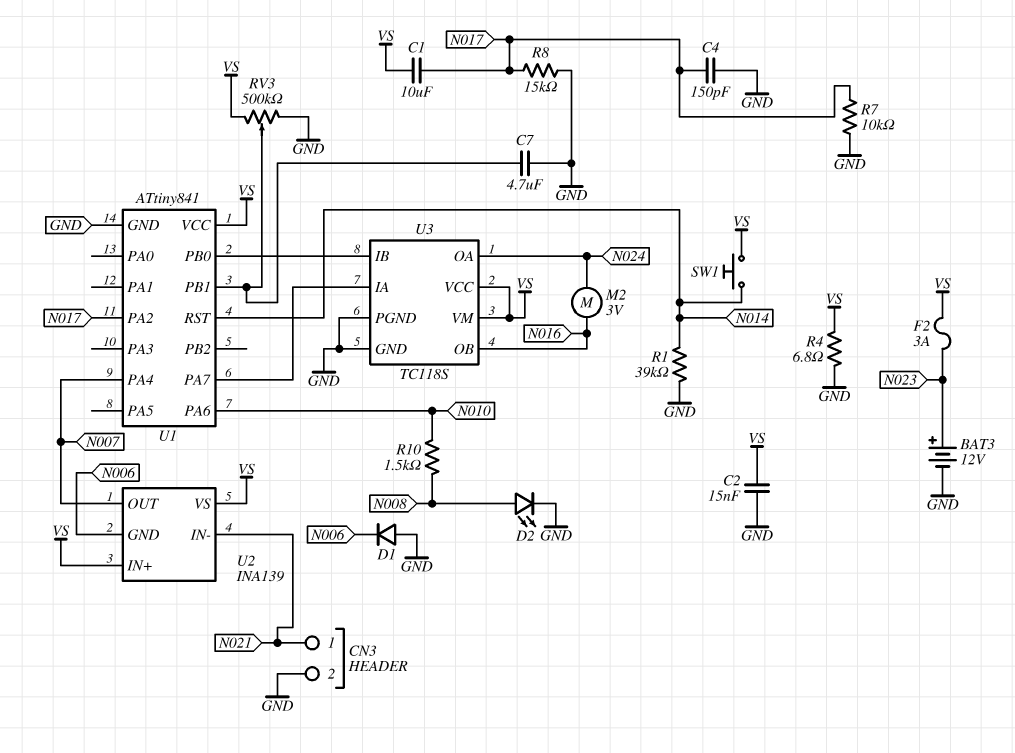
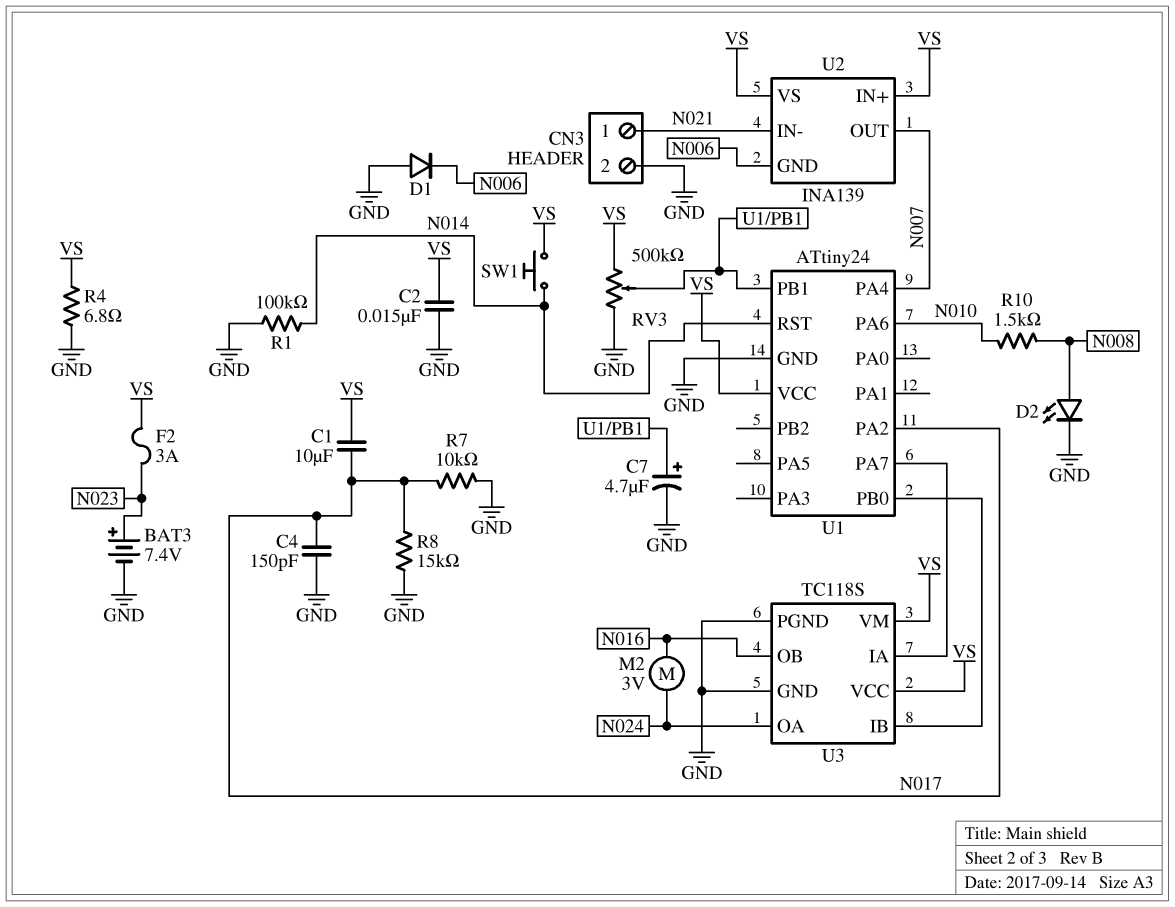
BAT3: 12V (plus N023, minus GND) -> 7.4V (plus N023, minus GND)
C7: 4.7uF (GND, U1/PB1) -> 4.7uF (plus U1/PB1, minus GND)
R1: 39k (GND, N014) -> 100k (GND, N014)
U1: ATtiny841 -> ATtiny24

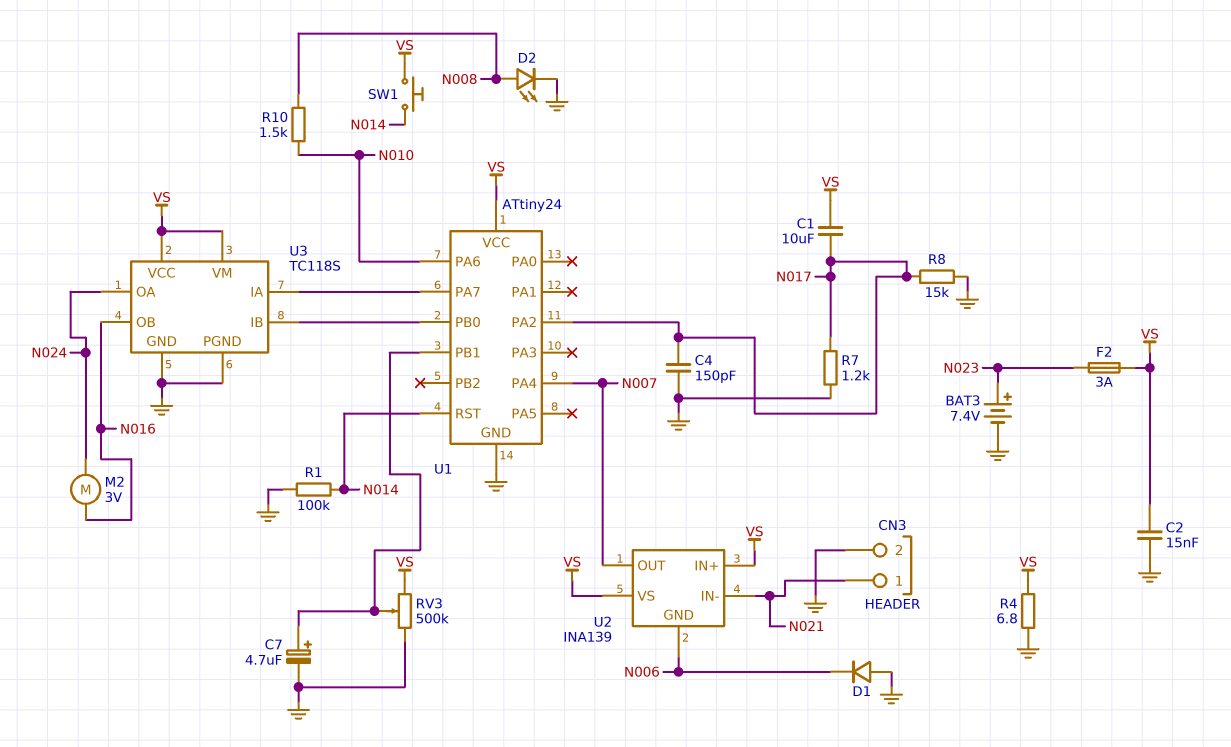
R7: 10k (GND, N017) -> 1.2k (GND, N017)

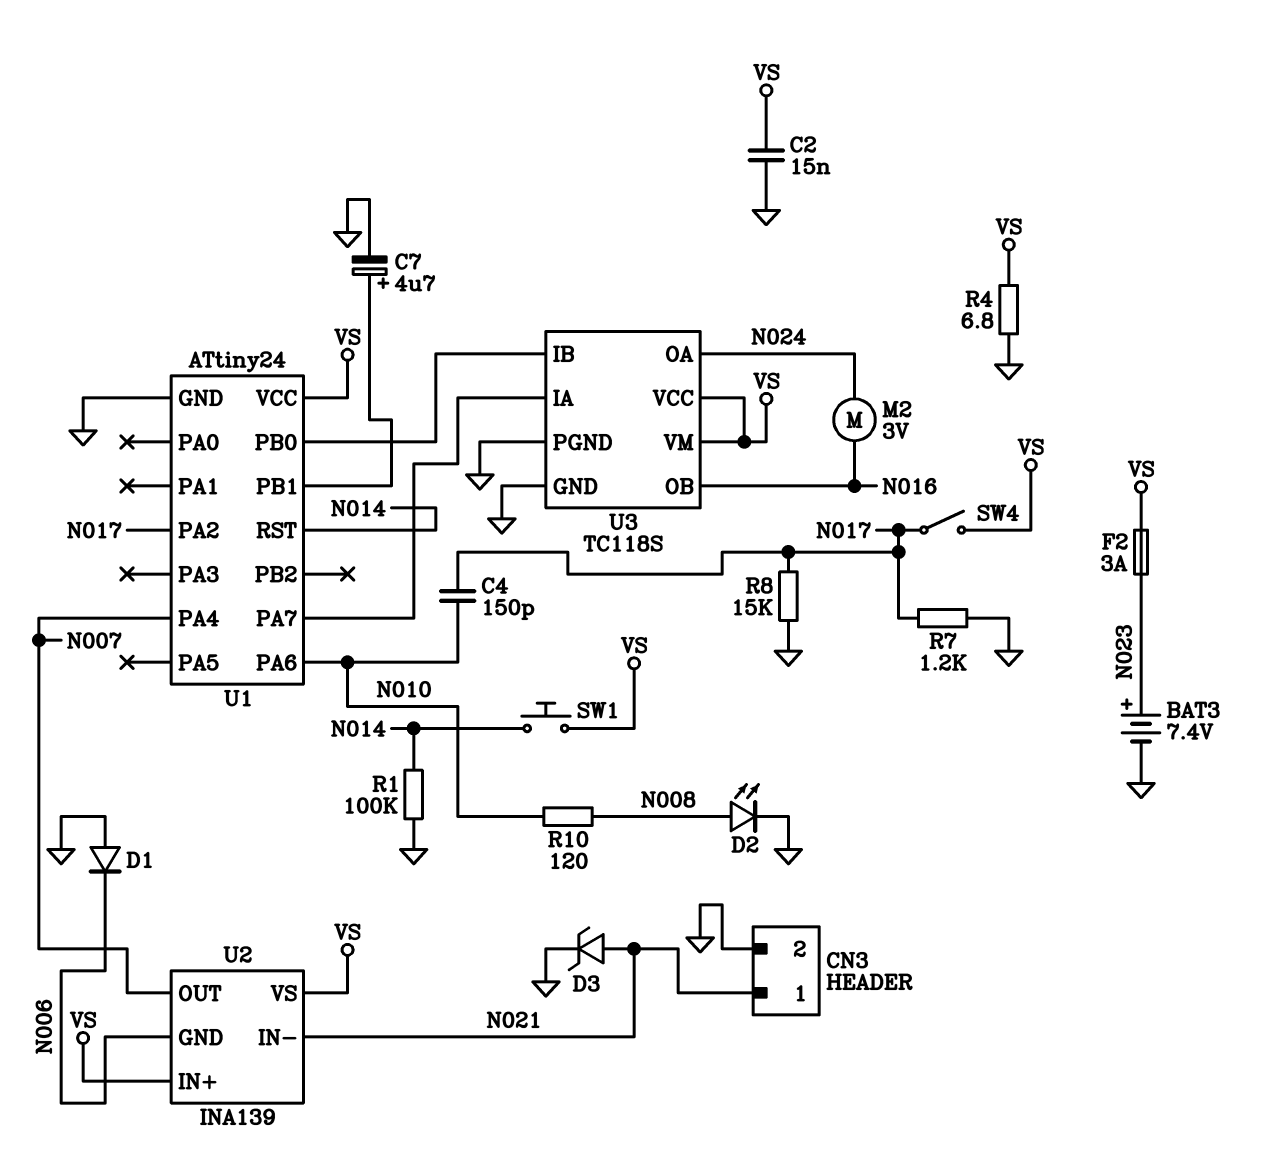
C1: 10uF (N017, VS) -> none
C4: 150pF (GND, N017) -> 150pF (N010, N017)
D3: none -> zener (A N021, K GND)
R10: 1.5k (N008, N010) -> 120 (N008, N010)
RV3: 500k (GND, VS, wiper U1/PB1) -> none
SW4: none -> switch (N017, VS)

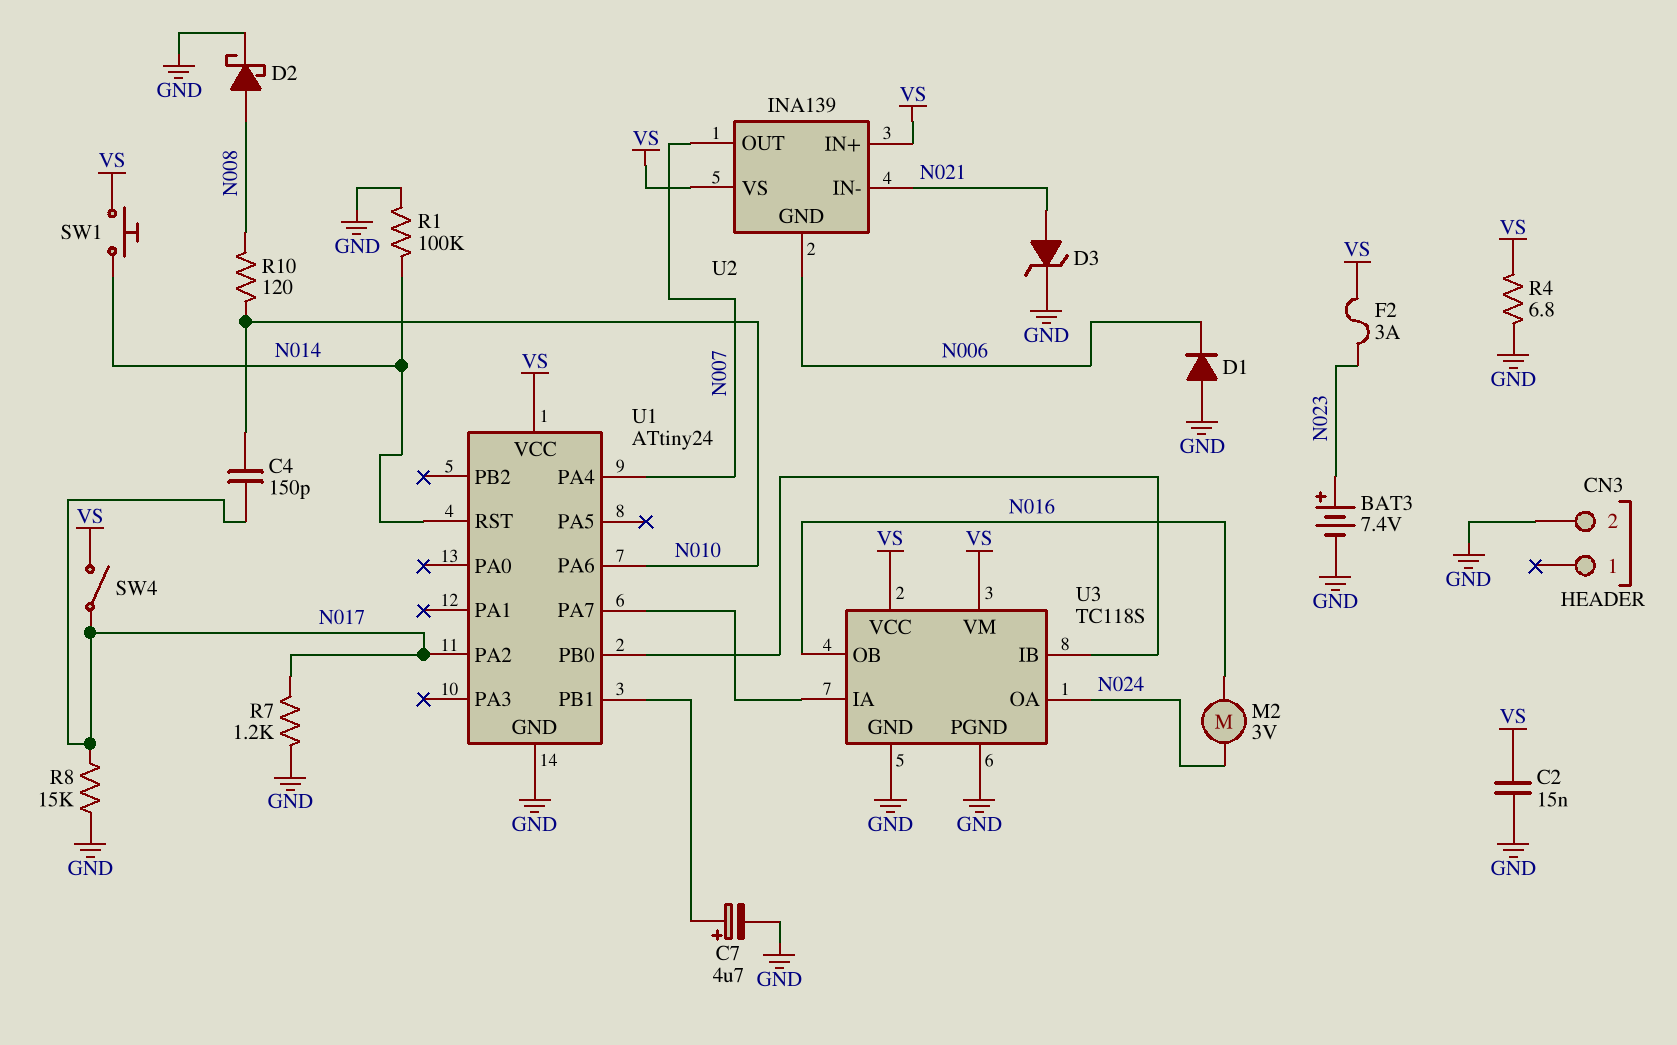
CN3 pin 1: N021 -> none
D2: LED (A N008, K GND) -> schottky (A N008, K GND)

